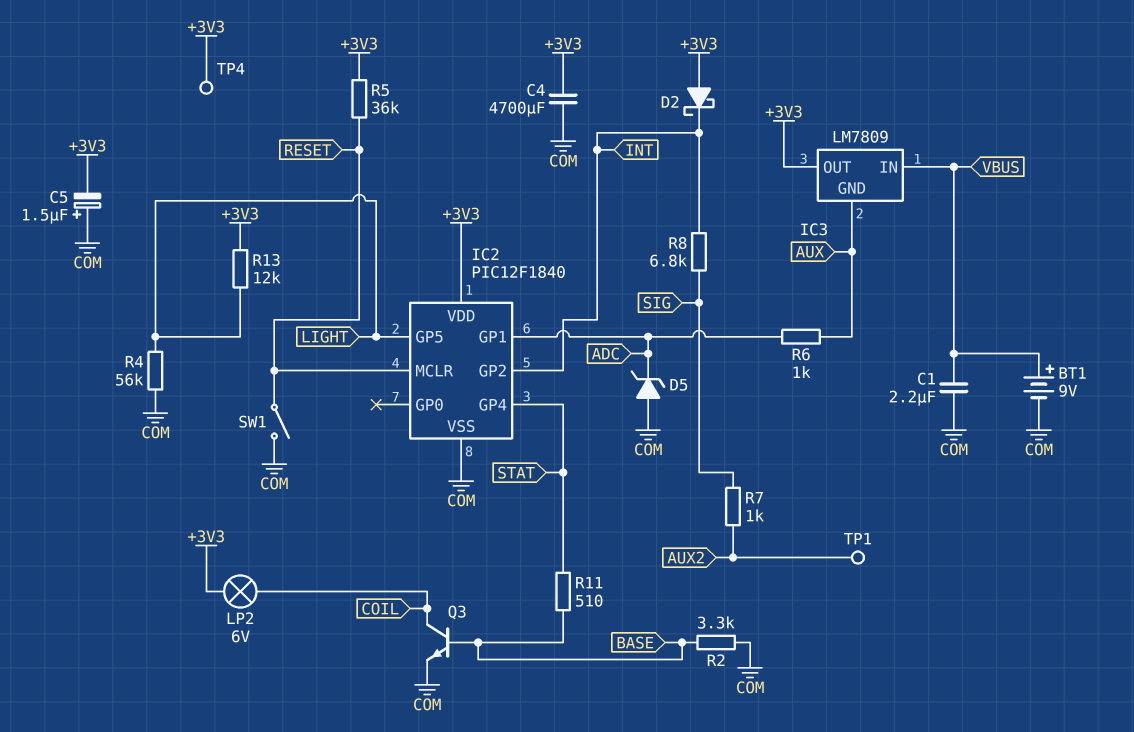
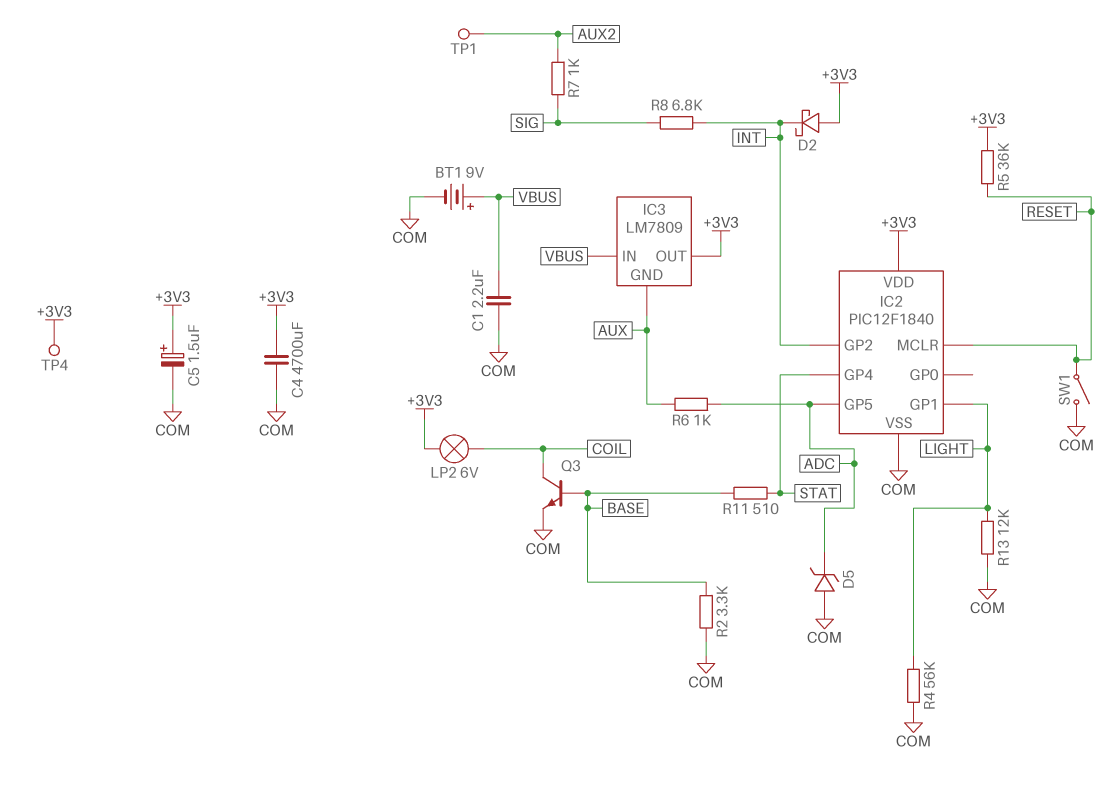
C5: 1.5uF (plus COM, minus +3V3) -> 1.5uF (plus +3V3, minus COM)
IC2 pin GP1: ADC -> LIGHT
IC2 pin GP5: LIGHT -> ADC
R13: 12k (+3V3, LIGHT) -> 12k (COM, LIGHT)

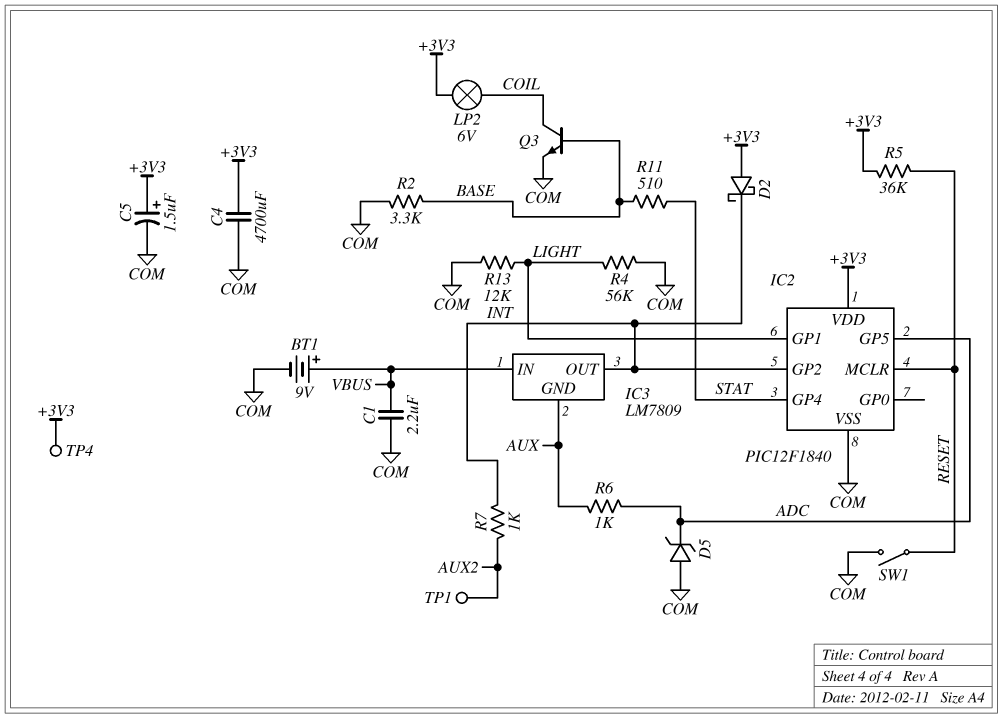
IC3 pin OUT: +3V3 -> INT
R7: 1k (AUX2, SIG) -> 1k (AUX2, INT)
R8: 6.8k (INT, SIG) -> none

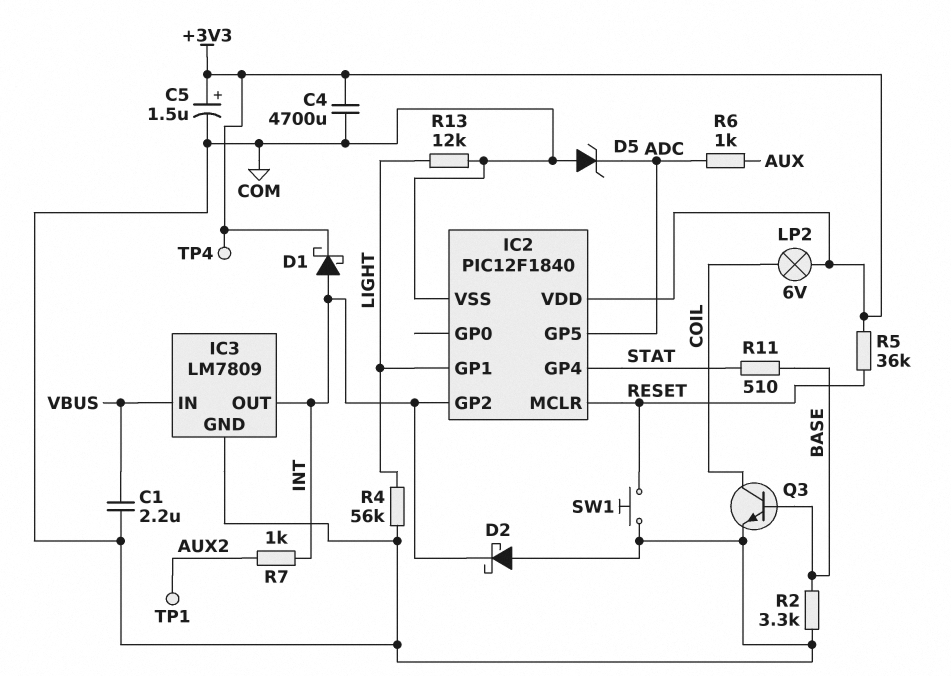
BT1: 9V (plus VBUS, minus COM) -> none
D1: none -> schottky (A INT, K +3V3)
D2: schottky (A +3V3, K INT) -> schottky (A COM, K INT)
IC3 pin GND: AUX -> COM
SW1: switch (COM, RESET) -> button (COM, RESET)

